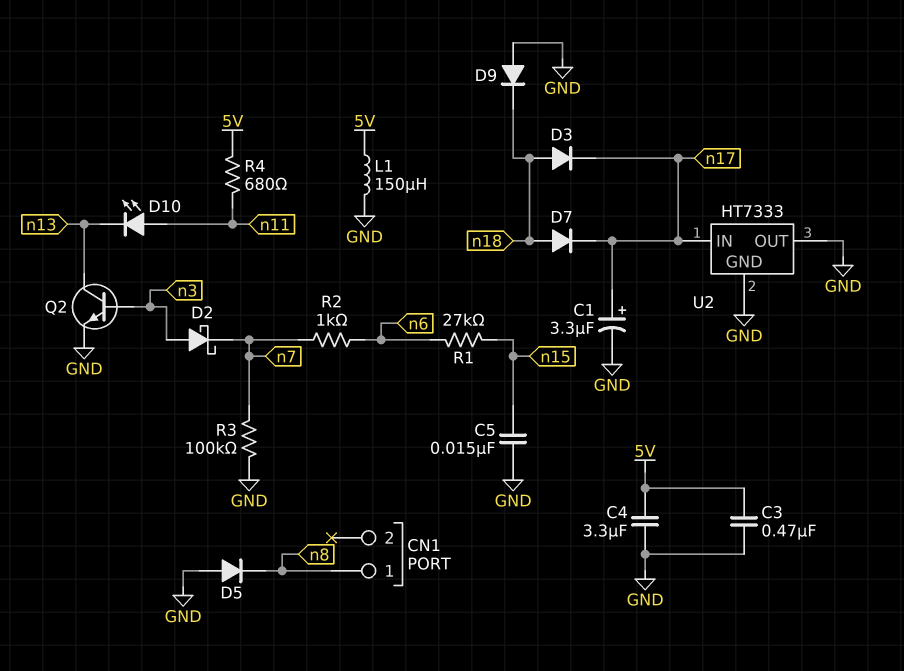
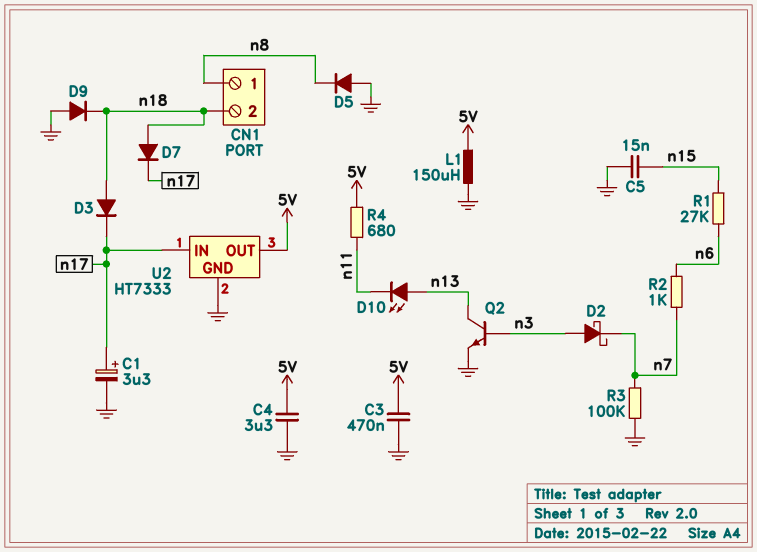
CN1 pin 2: none -> n18
D10: LED (A n11, K n13) -> LED (A n13, K n11)
U2 pin OUT: GND -> 5V

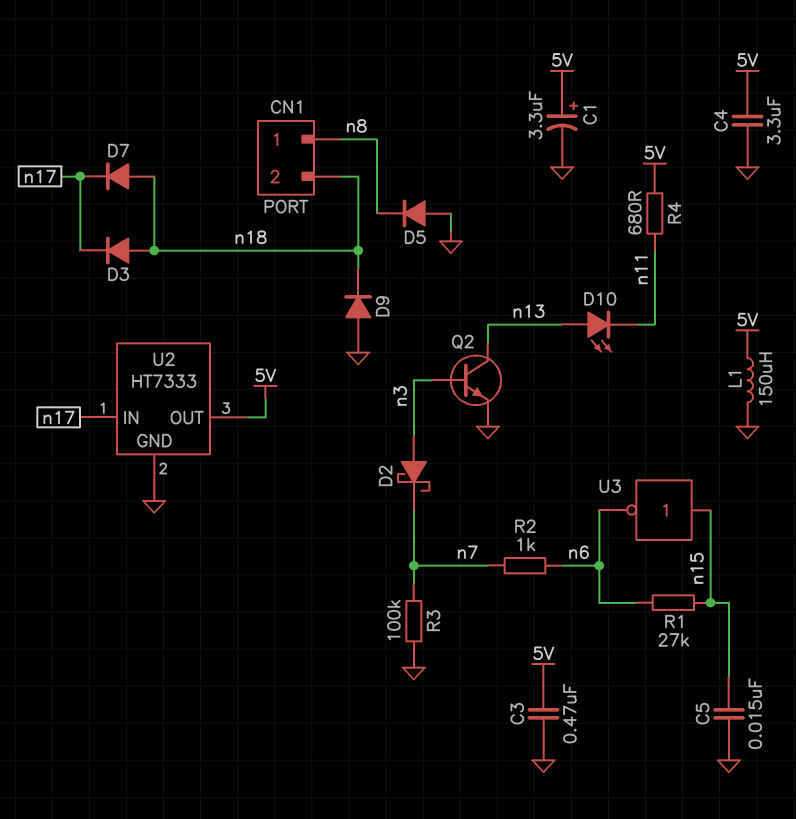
C1: 3.3uF (plus n17, minus GND) -> 3.3uF (plus 5V, minus GND)
U3: none -> NOT (in n15, out n6)

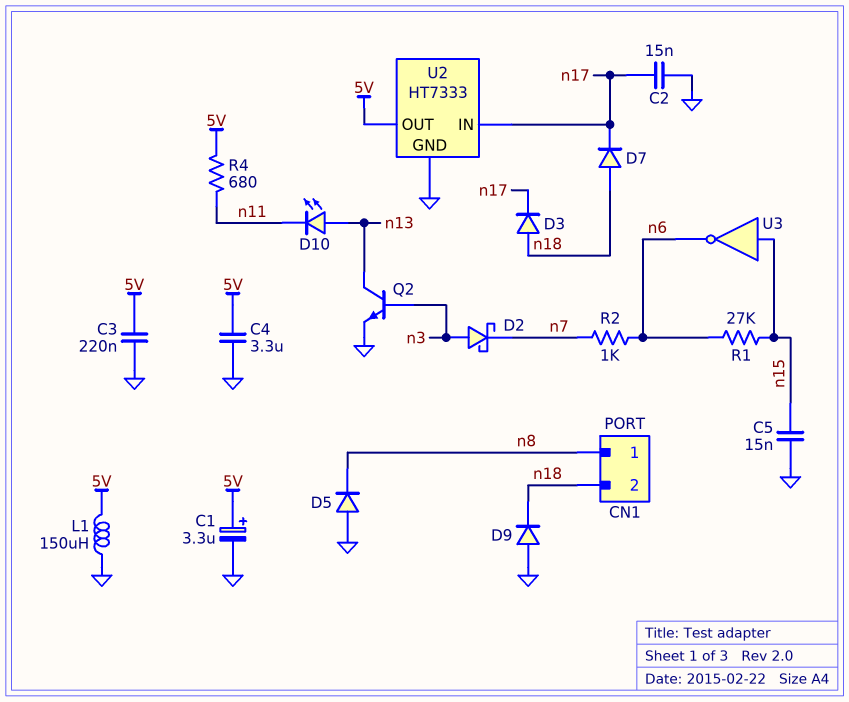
C2: none -> 15nF (GND, n17)
C3: 470nF (5V, GND) -> 220nF (5V, GND)
R3: 100k (GND, n7) -> none

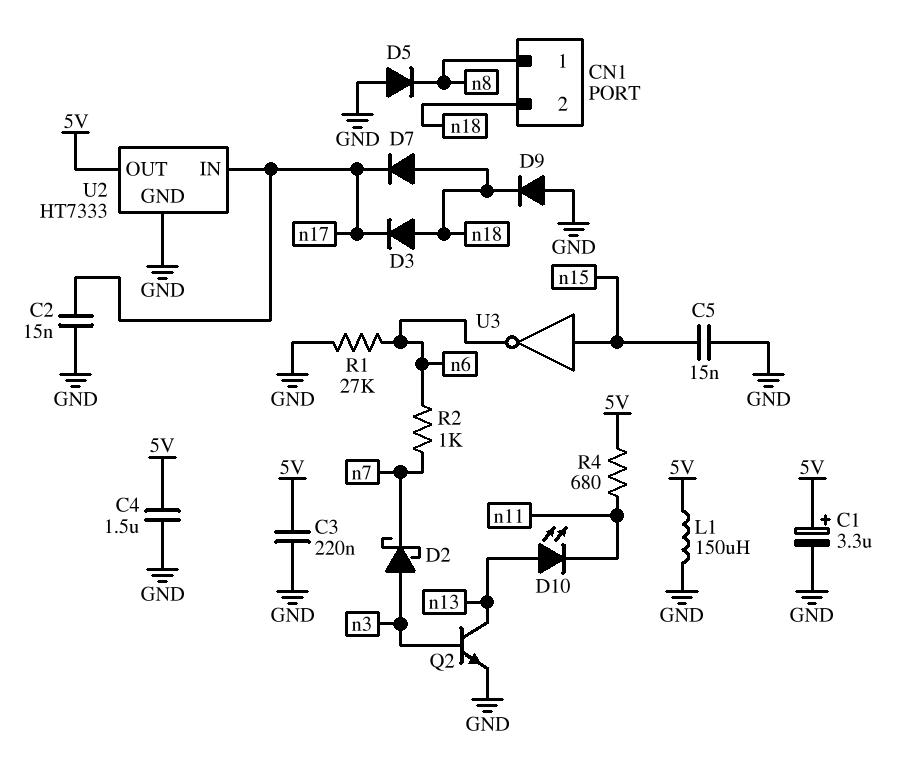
C4: 3.3uF (5V, GND) -> 1.5uF (5V, GND)
R1: 27k (n6, n15) -> 27k (GND, n6)

